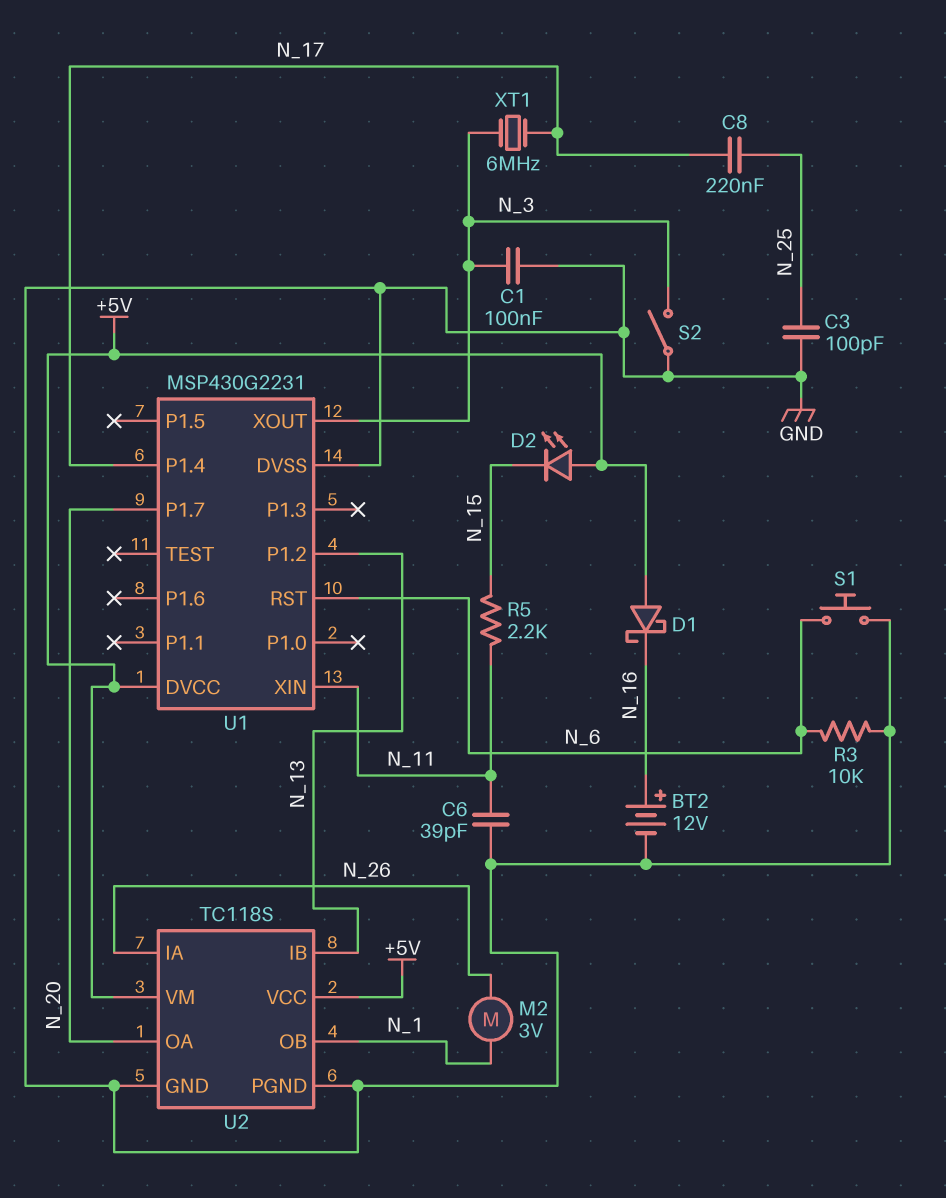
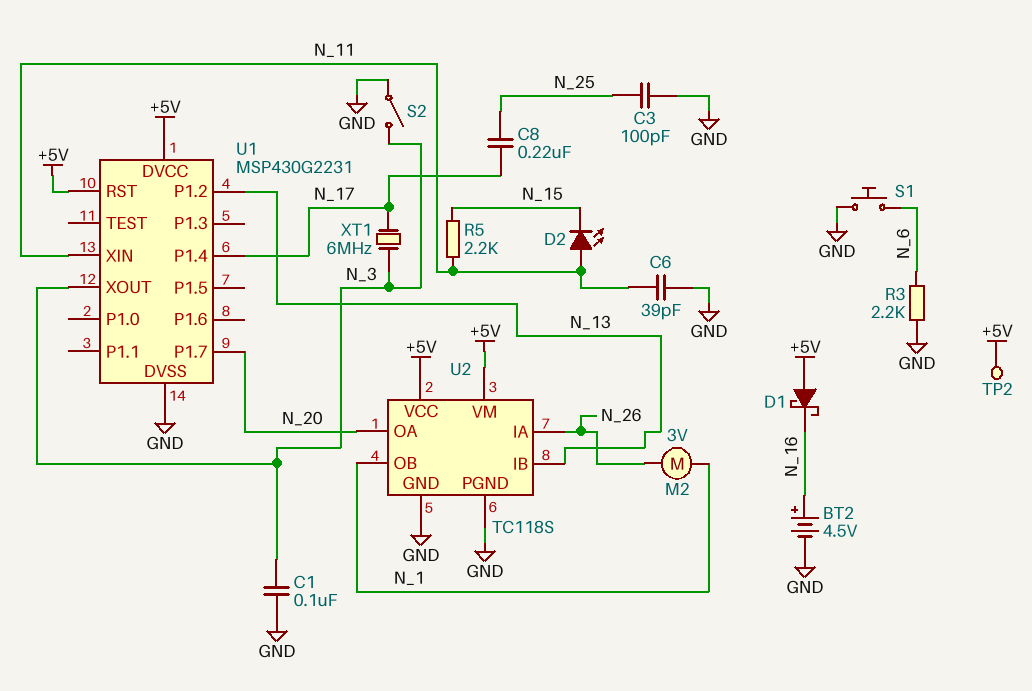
BT2: 12V (plus N_16, minus GND) -> 4.5V (plus N_16, minus GND)
D2: LED (A +5V, K N_15) -> LED (A N_11, K N_15)
R3: 10k (GND, N_6) -> 2.2k (GND, N_6)
TP2: none -> test point (+5V)
U1 pin RST: N_6 -> +5V

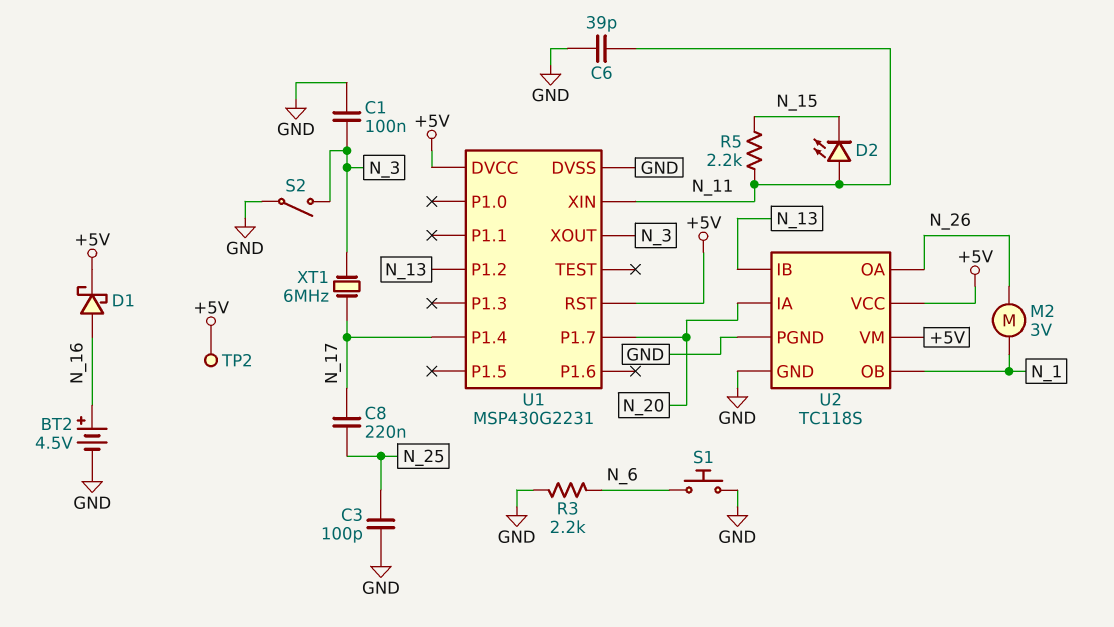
D1: schottky (A +5V, K N_16) -> schottky (A N_16, K +5V)
U2 pin IA: N_26 -> N_20
U2 pin OA: N_20 -> N_26

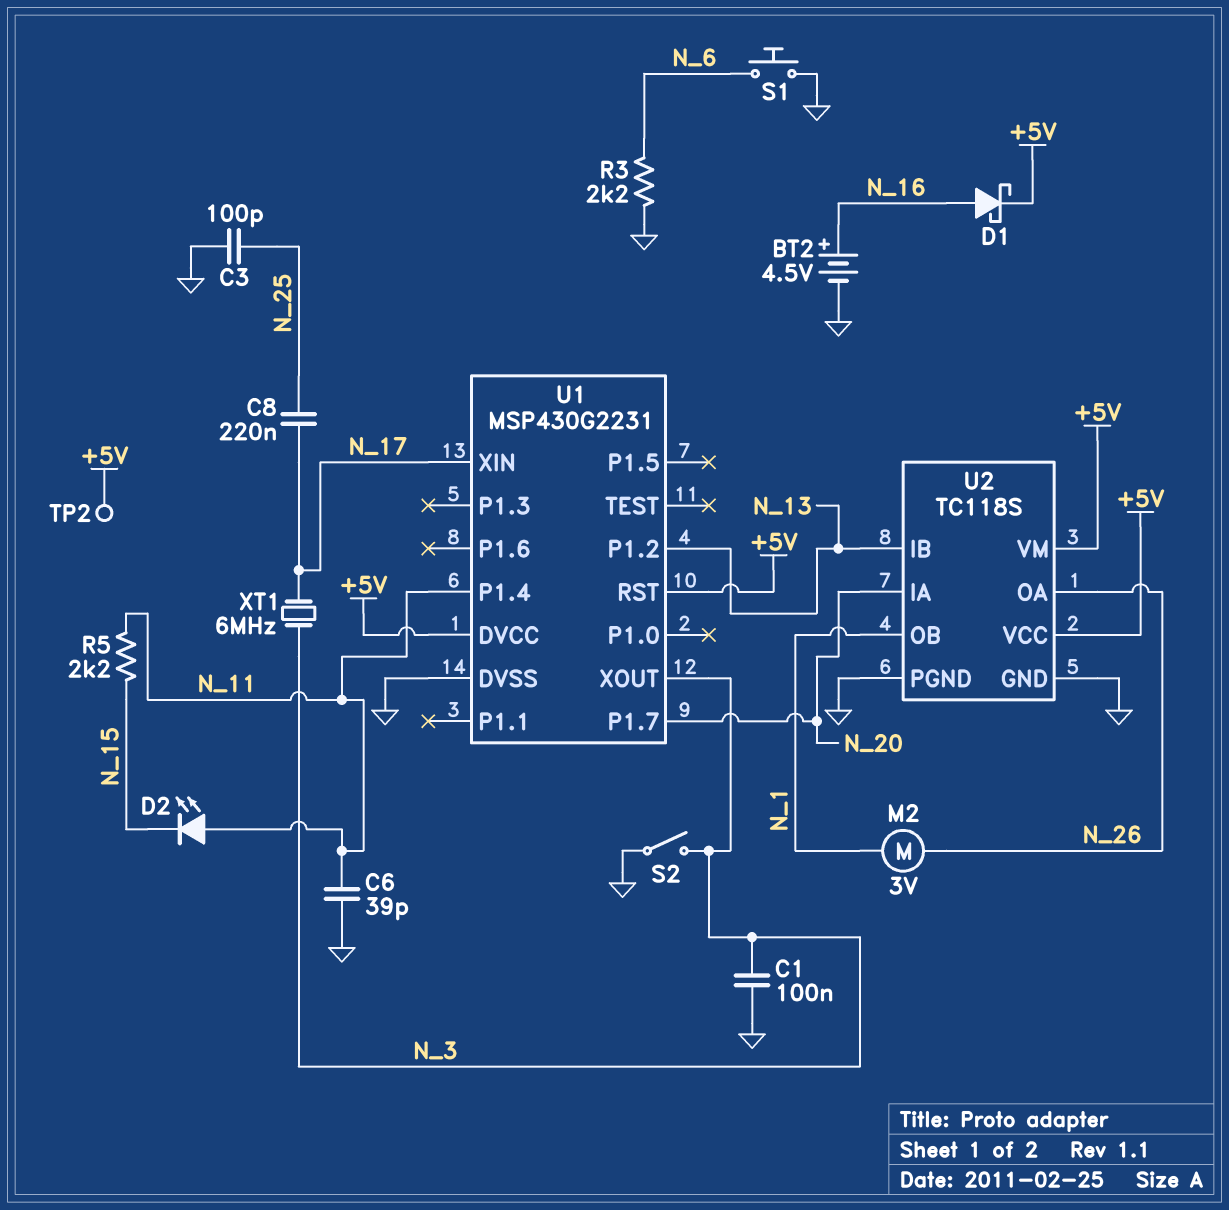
U1 pin P1.4: N_17 -> N_11
U1 pin XIN: N_11 -> N_17

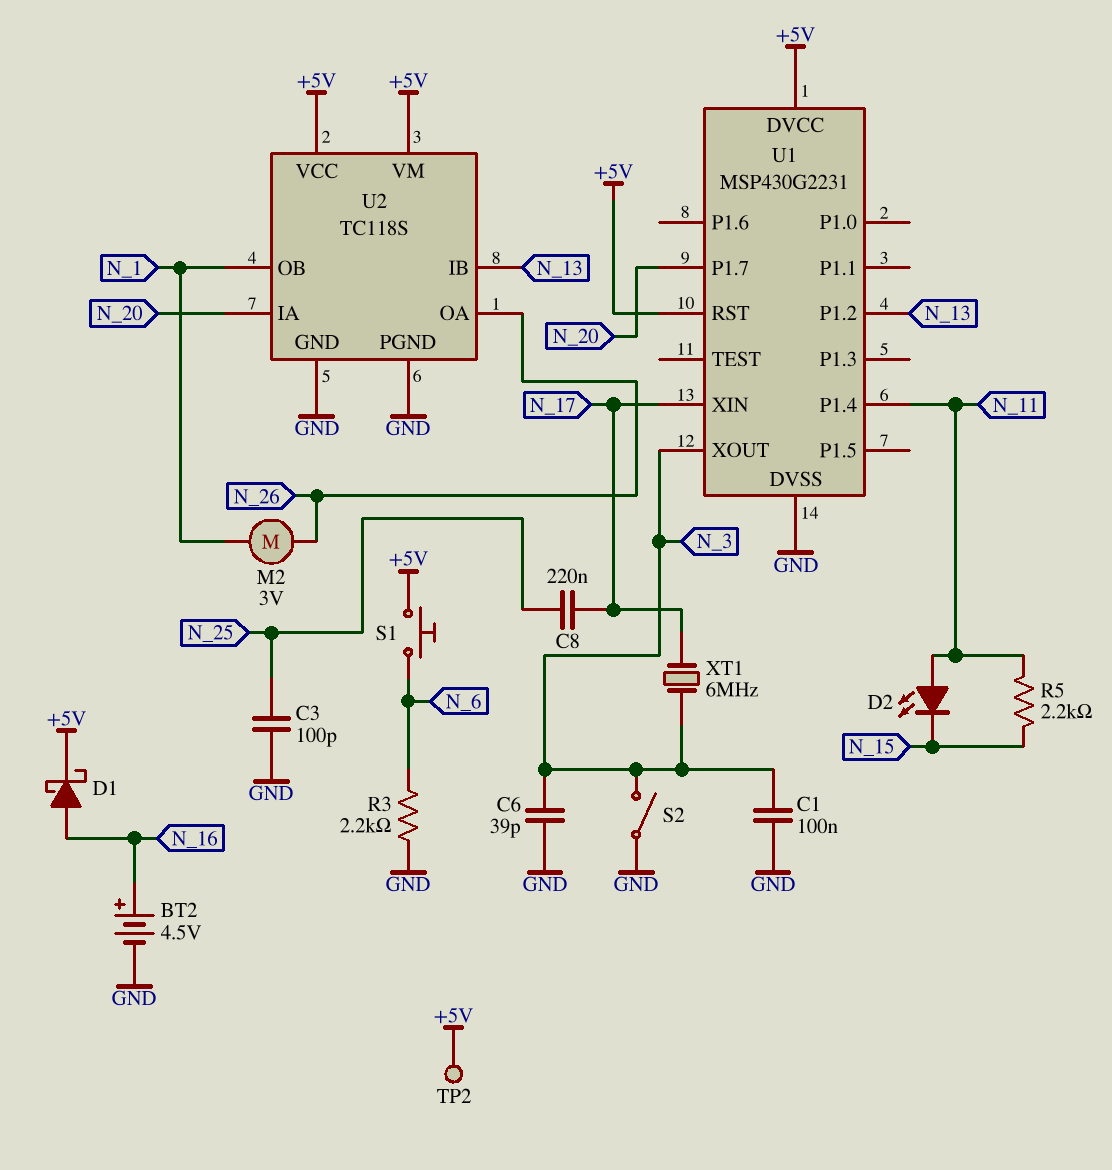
C6: 39pF (GND, N_11) -> 39pF (GND, N_3)
S1: button (GND, N_6) -> button (+5V, N_6)

